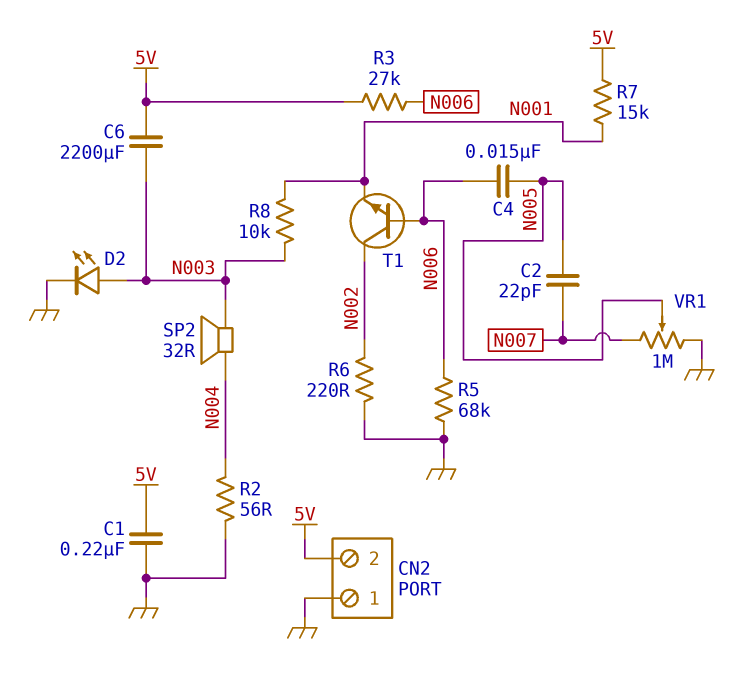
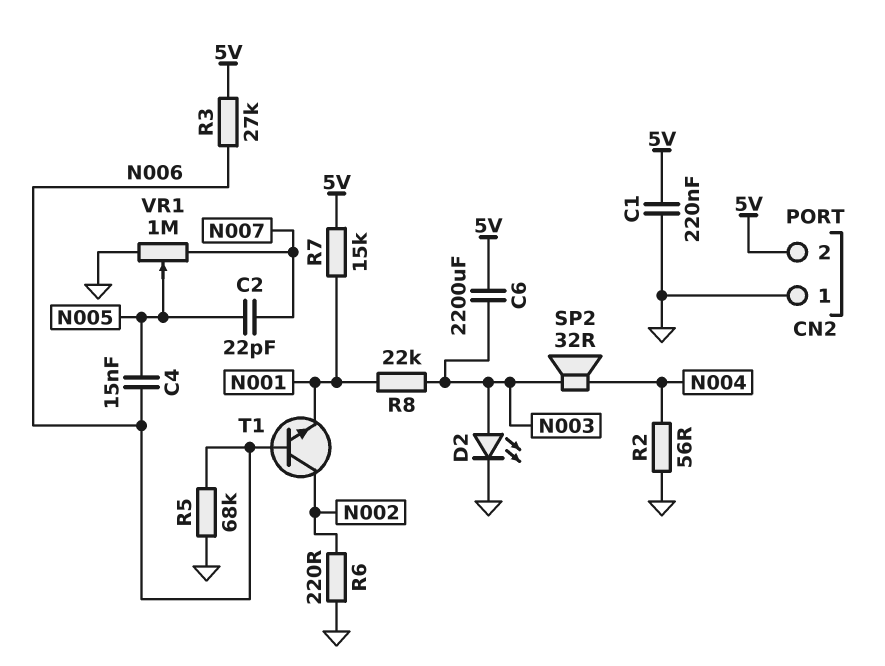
R8: 10k (N001, N003) -> 22k (N001, N003)

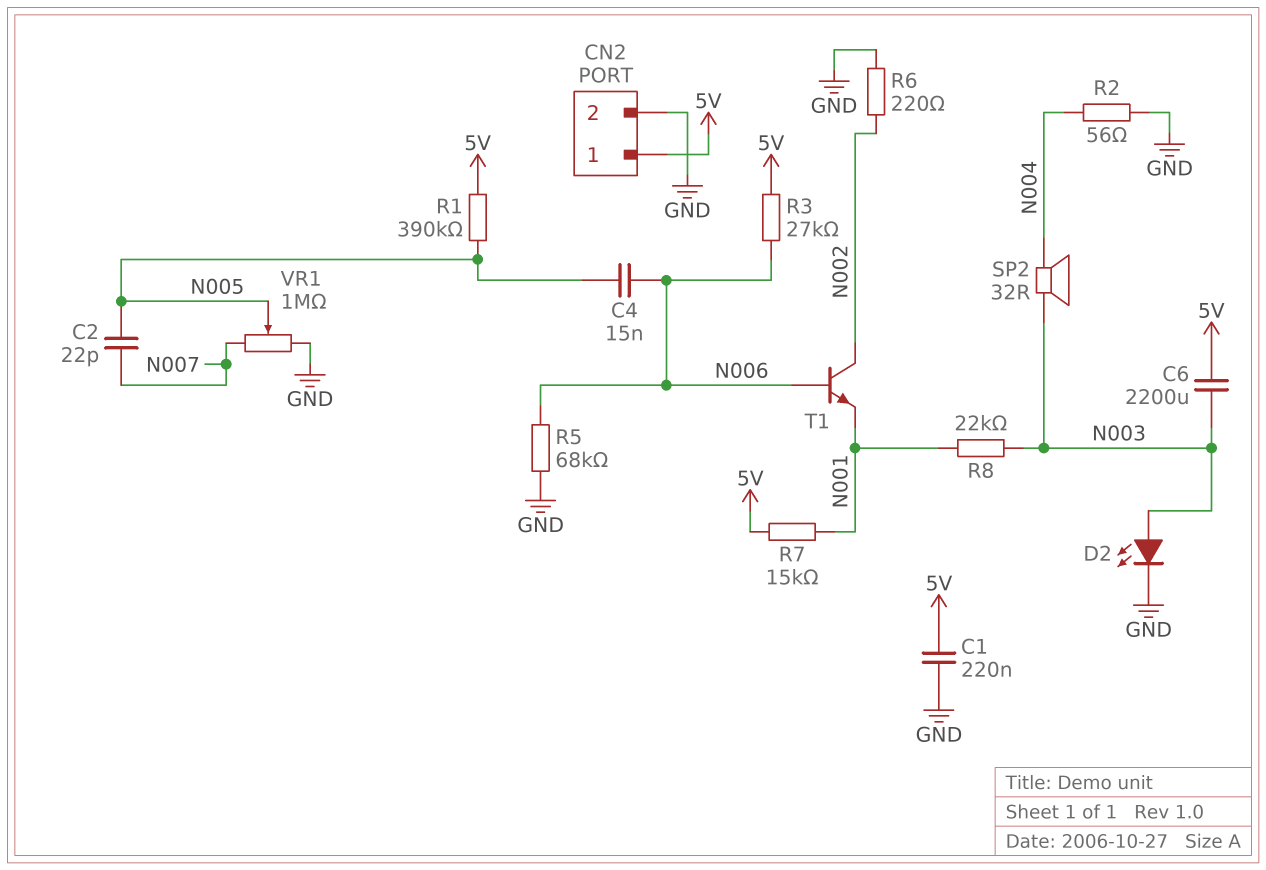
CN2 pin 1: GND -> 5V
CN2 pin 2: 5V -> GND
R1: none -> 390k (5V, N005)

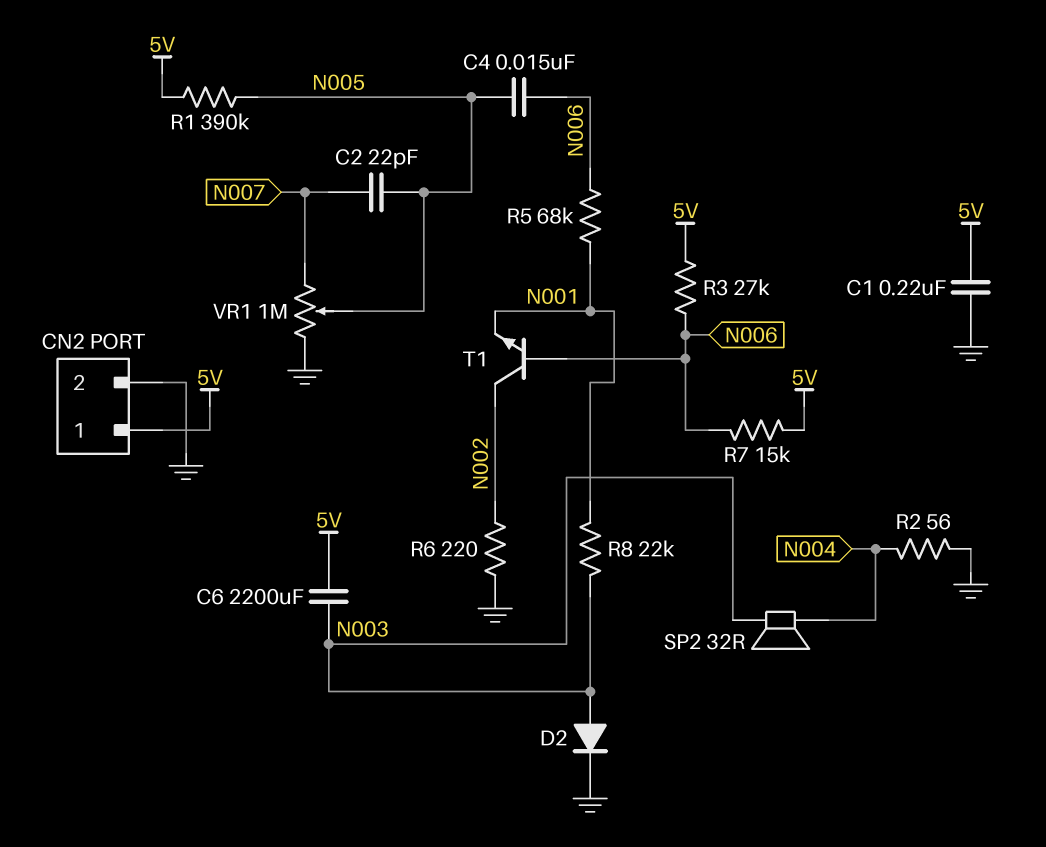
D2: LED (A N003, K GND) -> diode (A N003, K GND)
R5: 68k (GND, N006) -> 68k (N001, N006)
R7: 15k (5V, N001) -> 15k (5V, N006)

